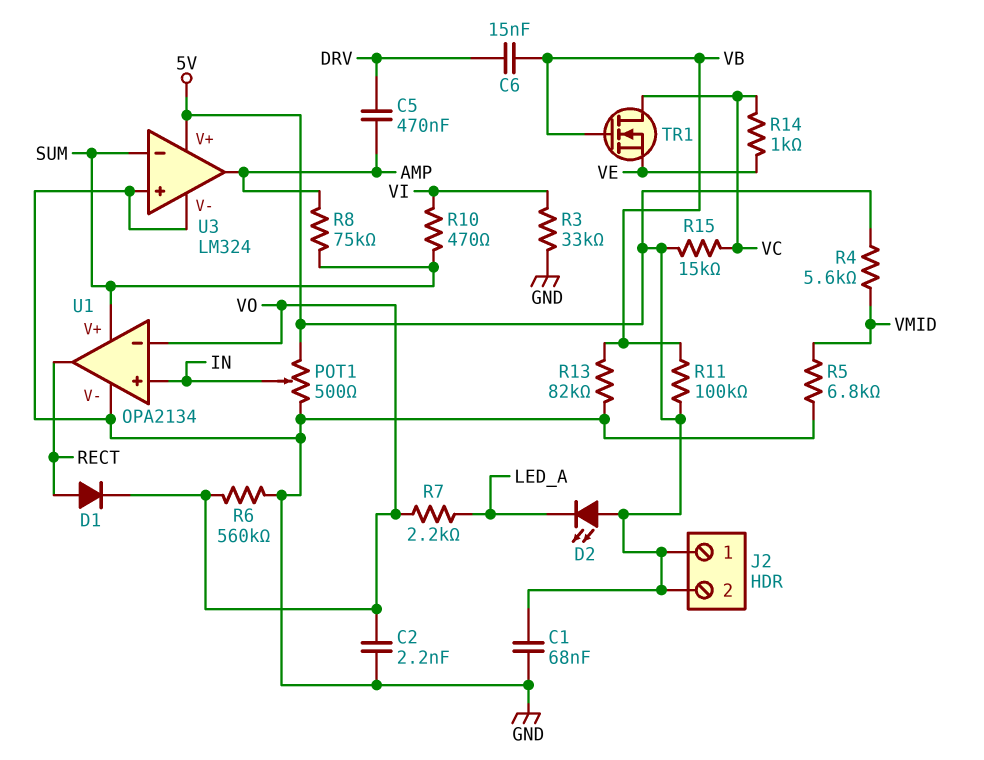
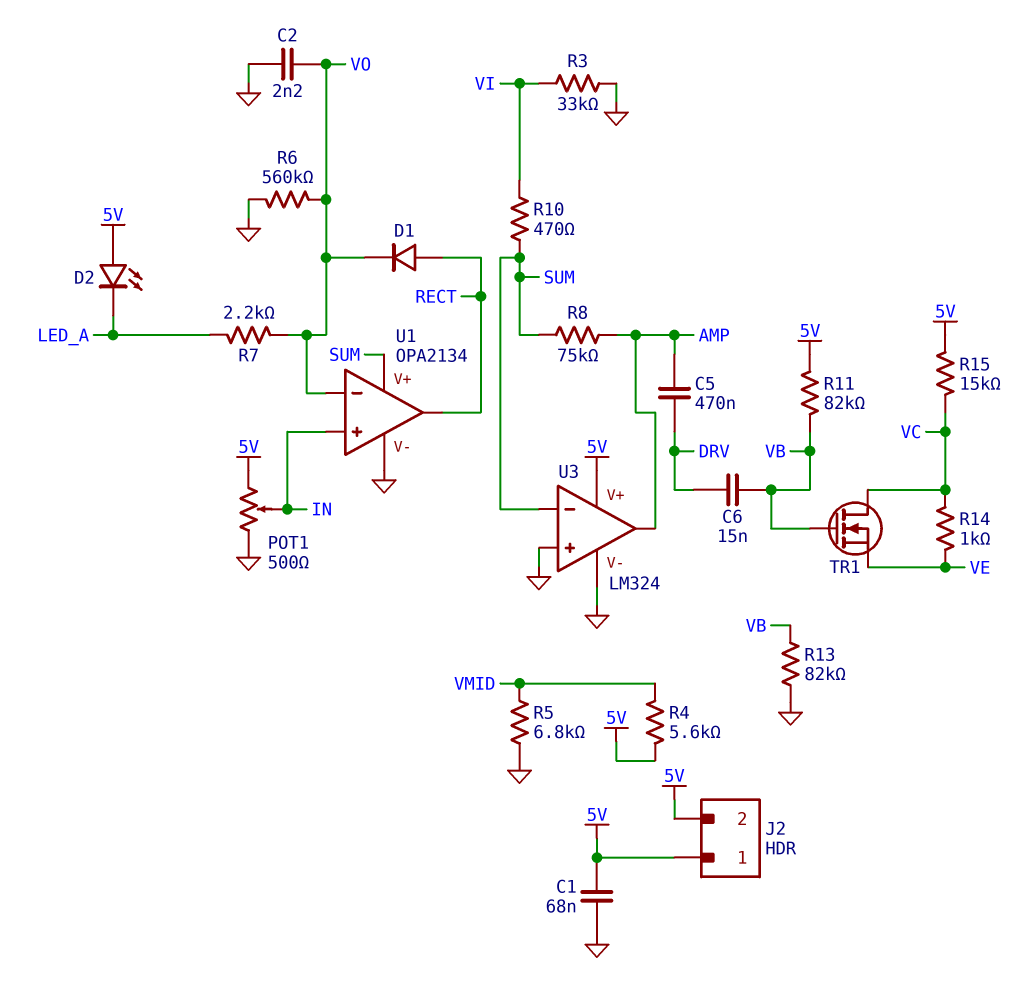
R11: 100k (5V, VB) -> 82k (5V, VB)

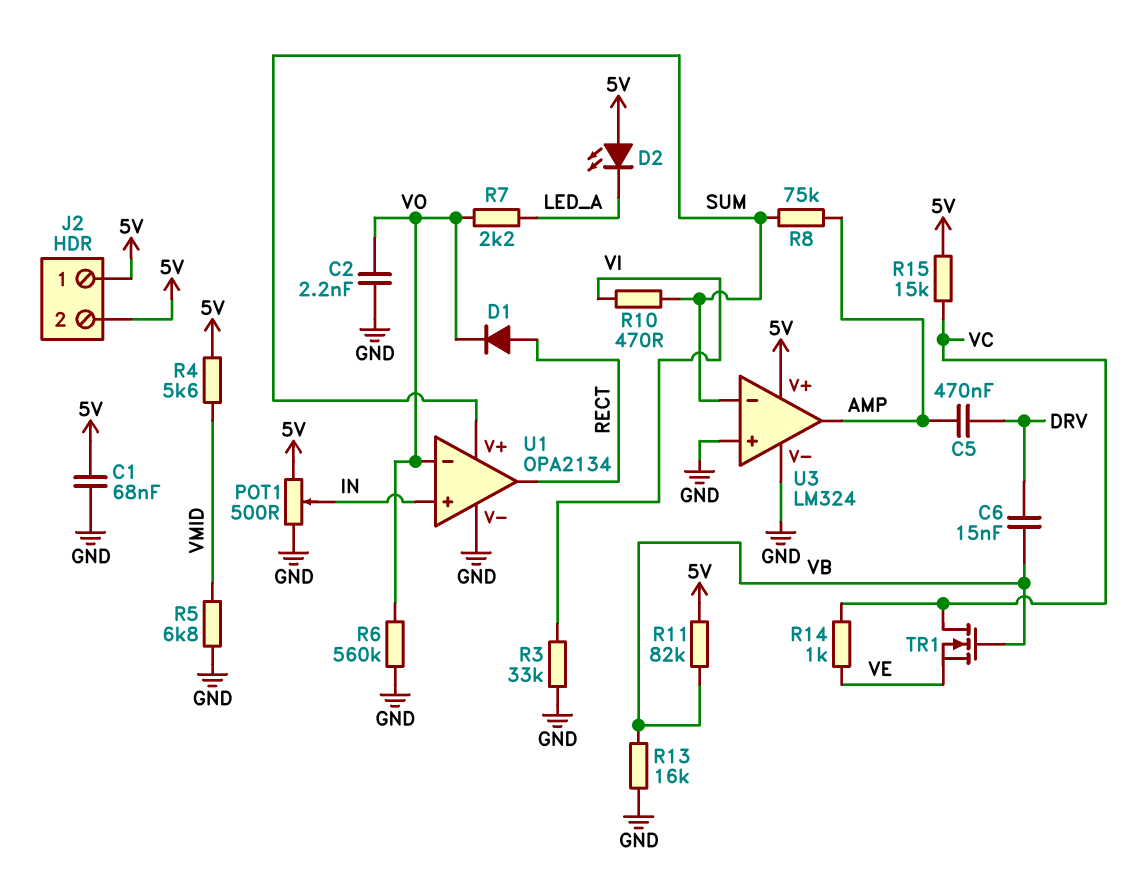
R13: 82k (GND, VB) -> 16k (GND, VB)

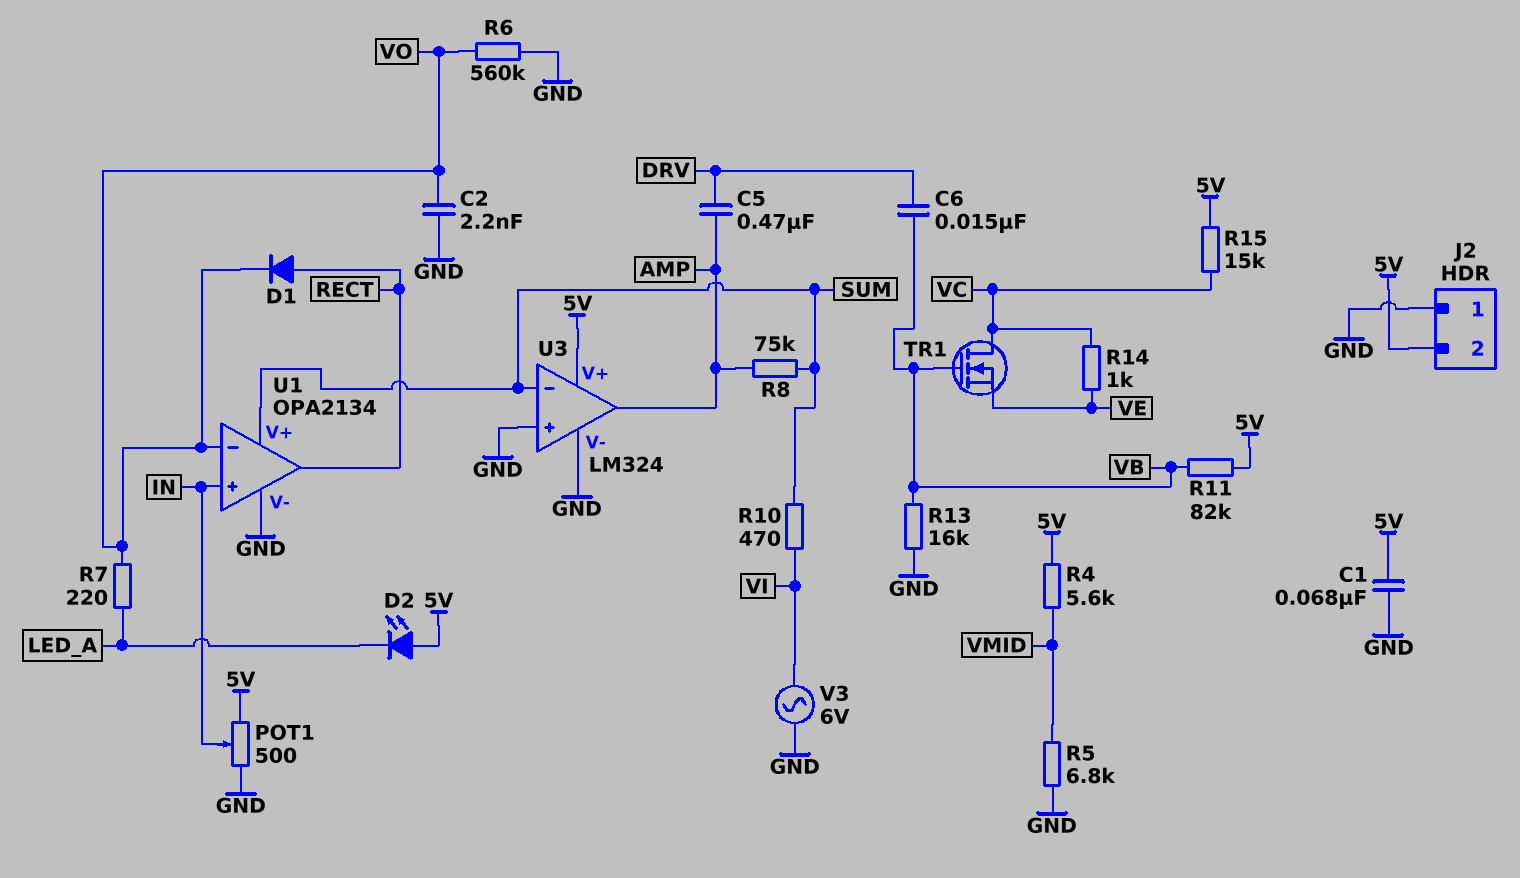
J2 pin 1: 5V -> GND
R3: 33k (GND, VI) -> none
R7: 2.2k (LED_A, VO) -> 220 (LED_A, VO)
V3: none -> AC 6V (GND, VI)

